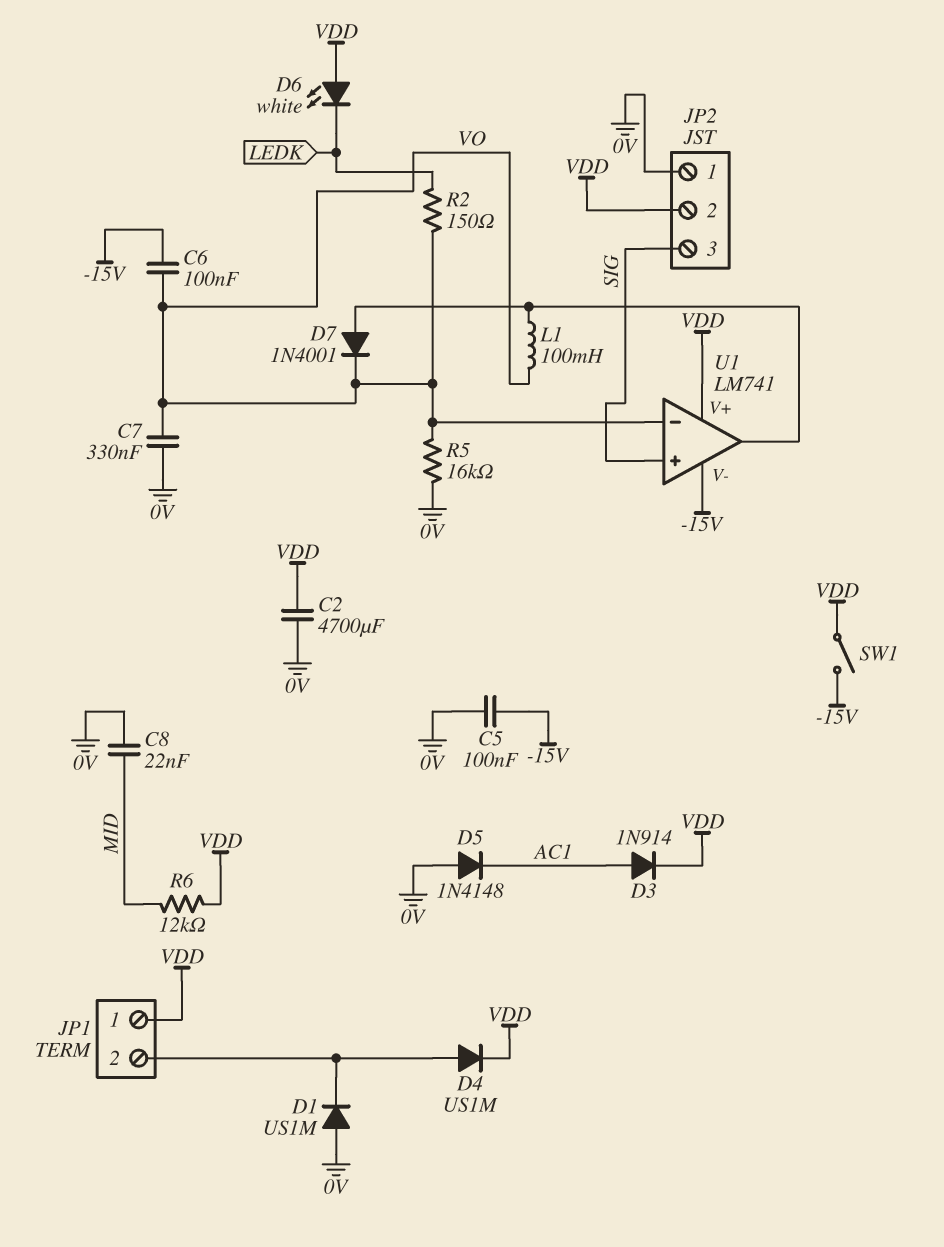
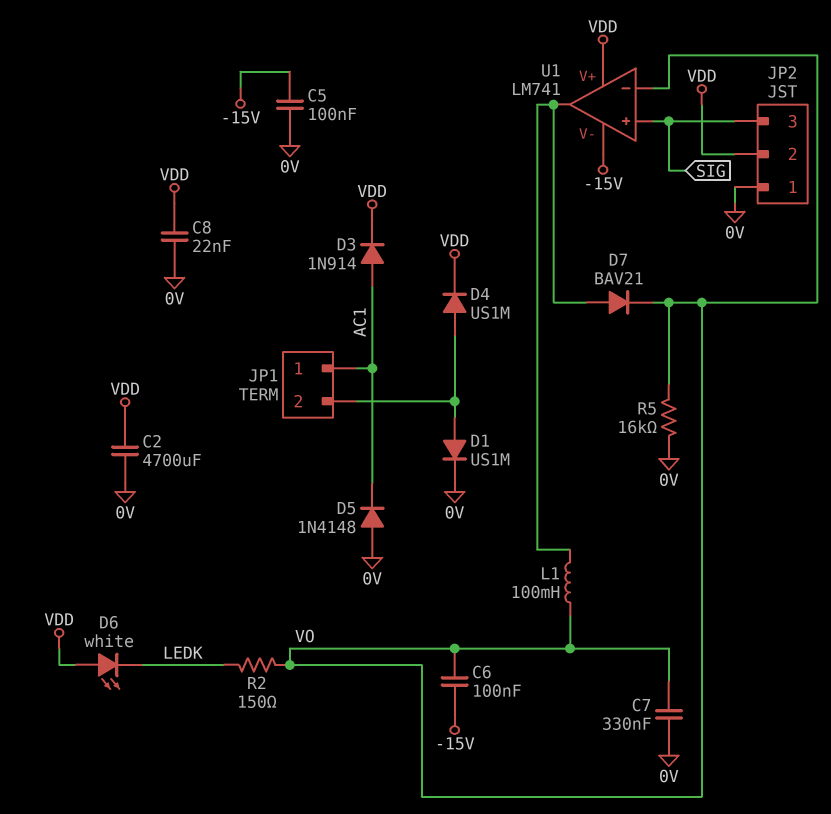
C8: 22nF (0V, MID) -> 22nF (0V, VDD)
D1: diode US1M (A 0V, K JP1/2) -> diode US1M (A JP1/2, K 0V)
D7: diode 1N4001 (A U1/out, K VO) -> diode BAV21 (A U1/out, K VO)
JP1 pin 1: VDD -> AC1
R6: 12k (MID, VDD) -> none
SW1: switch (-15V, VDD) -> none

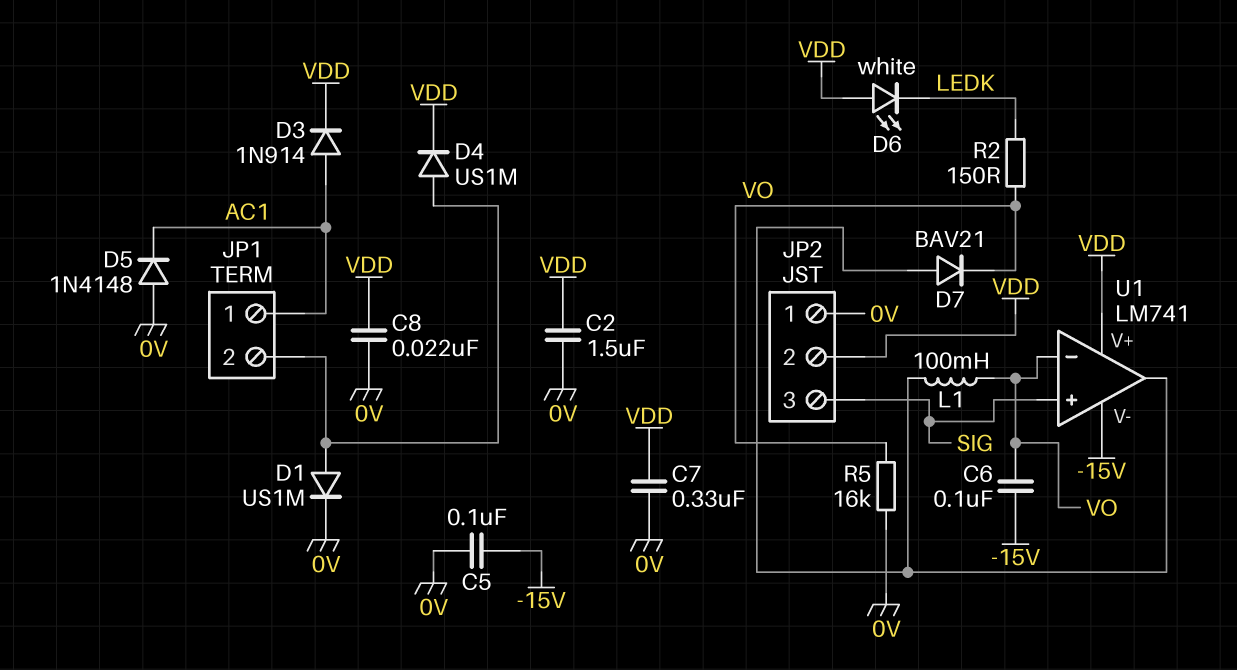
C2: 4700uF (0V, VDD) -> 1.5uF (0V, VDD)
C7: 330nF (0V, VO) -> 330nF (0V, VDD)

